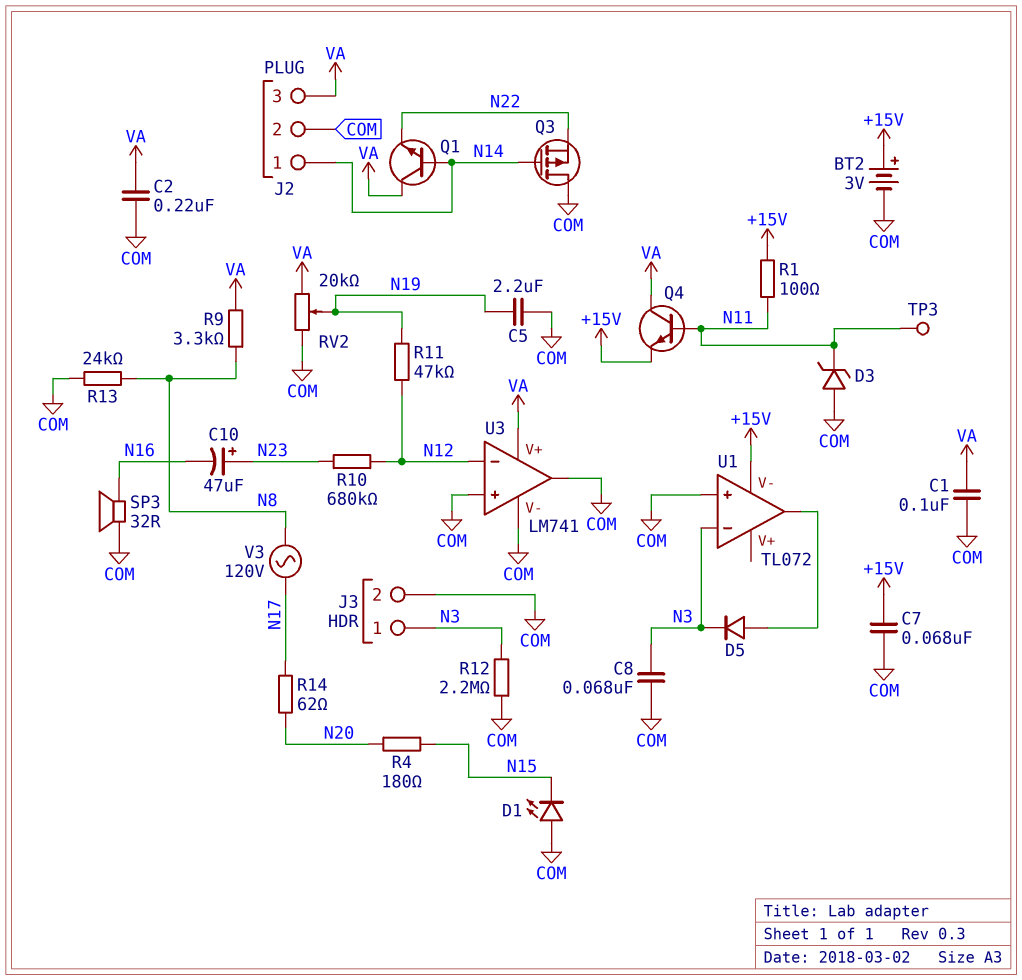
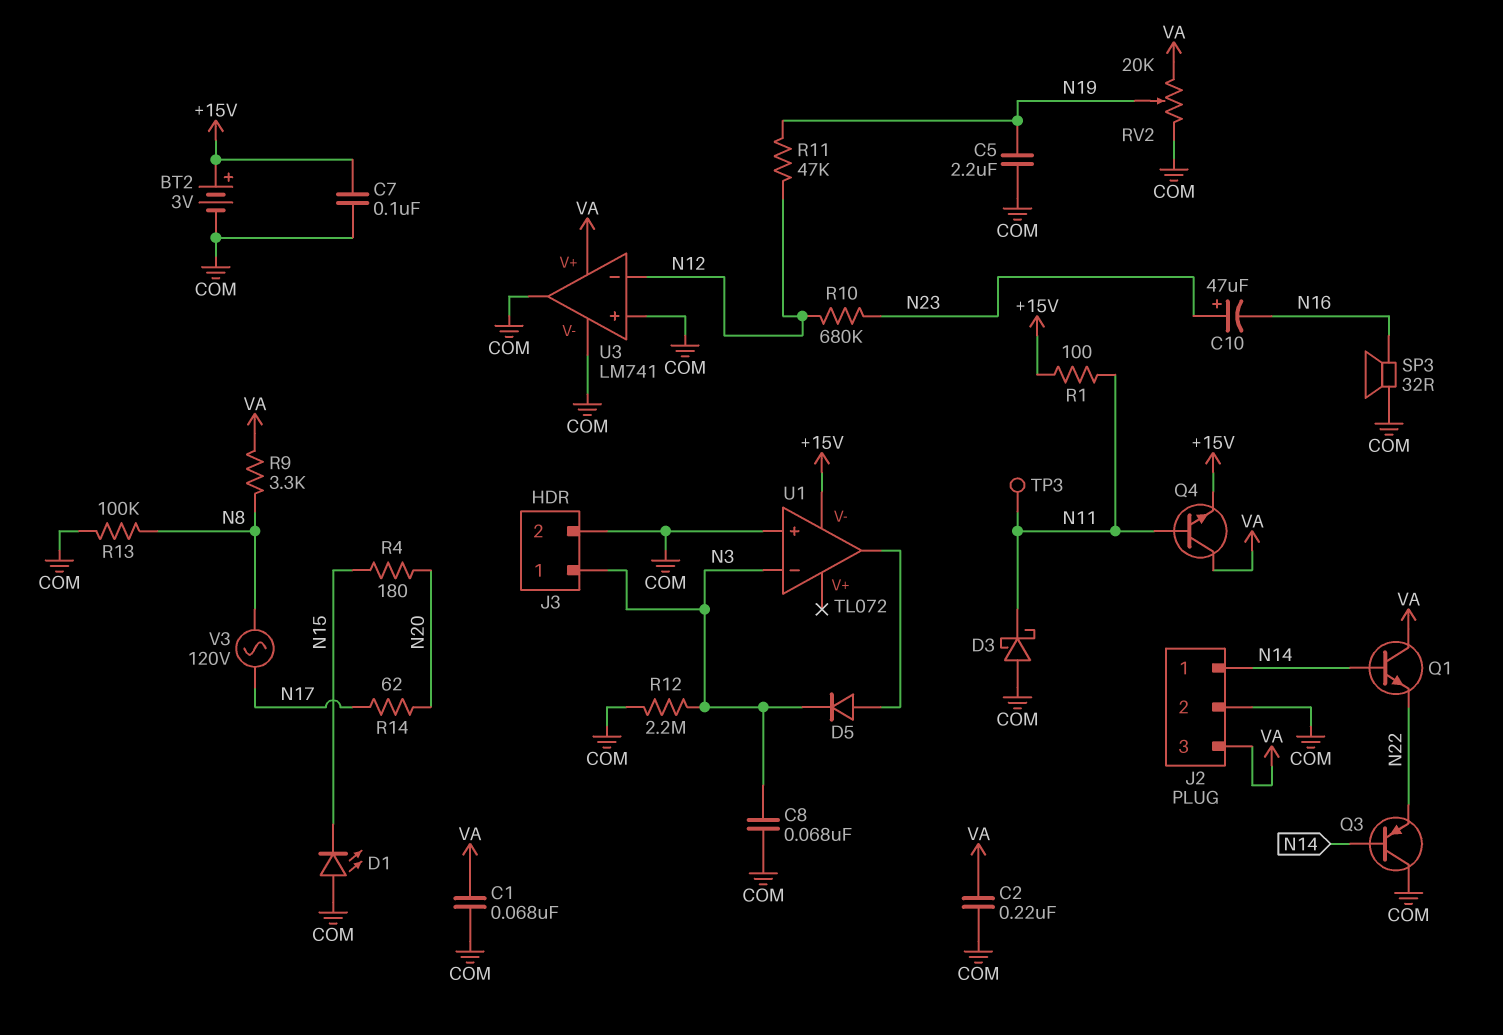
C1: 100nF (COM, VA) -> 68nF (COM, VA)
C7: 68nF (+15V, COM) -> 100nF (+15V, COM)
D3: zener (A COM, K N11) -> schottky (A COM, K N11)
Q3: PMOS (G N14, D COM, S N22) -> PNP (B N14, C COM, E N22)
R13: 24k (COM, N8) -> 100k (COM, N8)

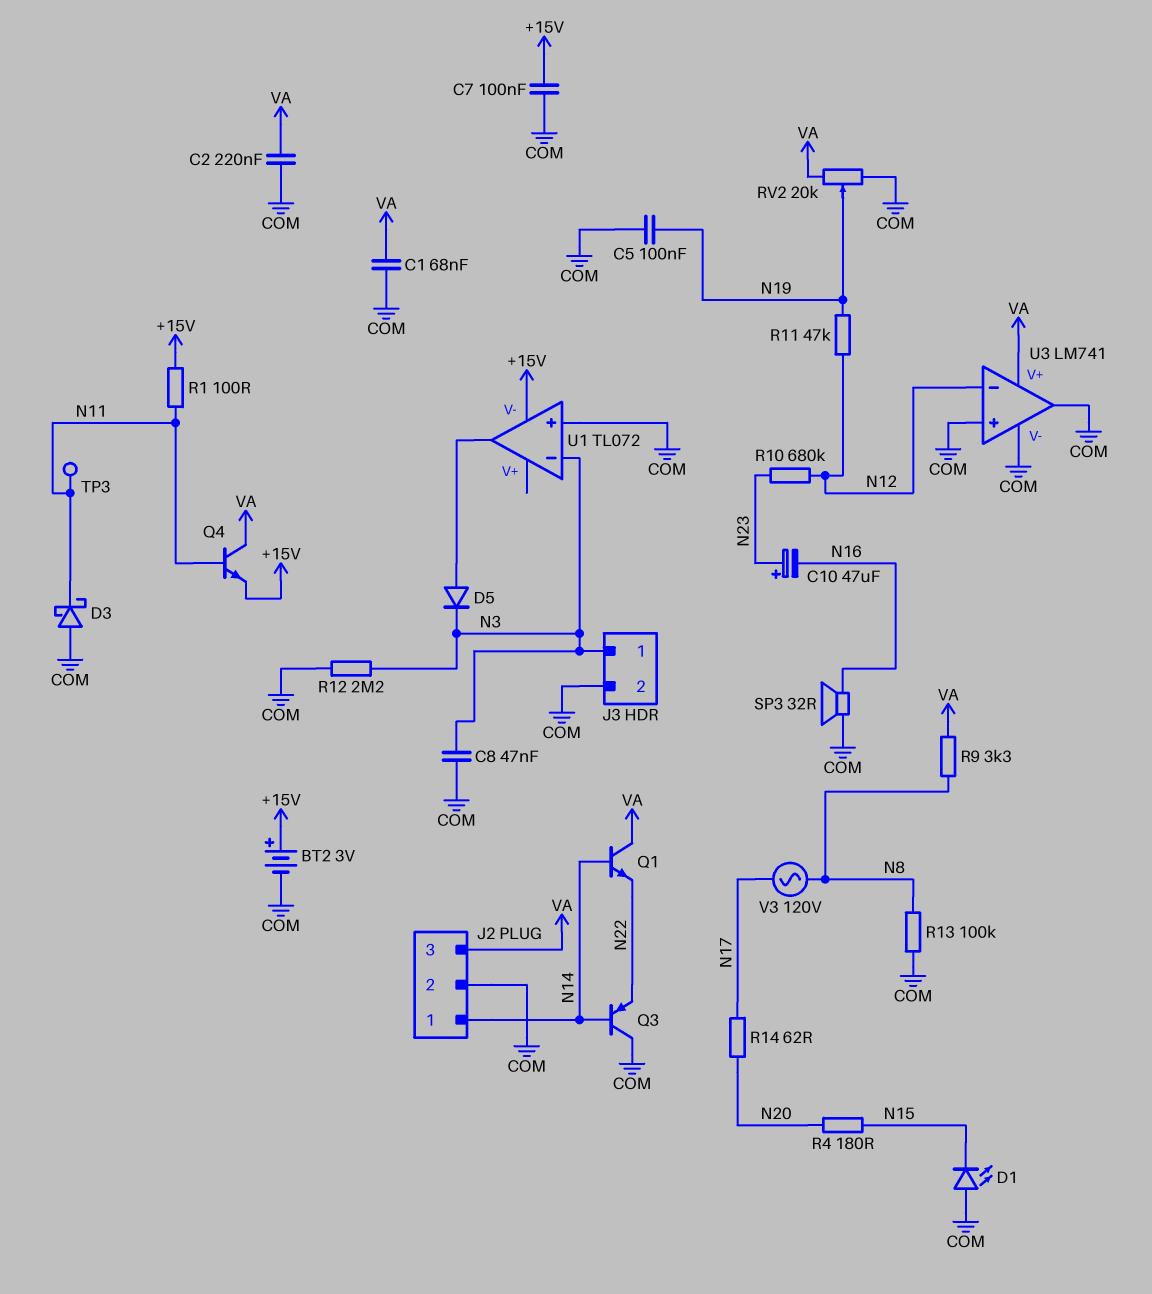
C5: 2.2uF (COM, N19) -> 100nF (COM, N19)
C8: 68nF (COM, N3) -> 47nF (COM, N3)

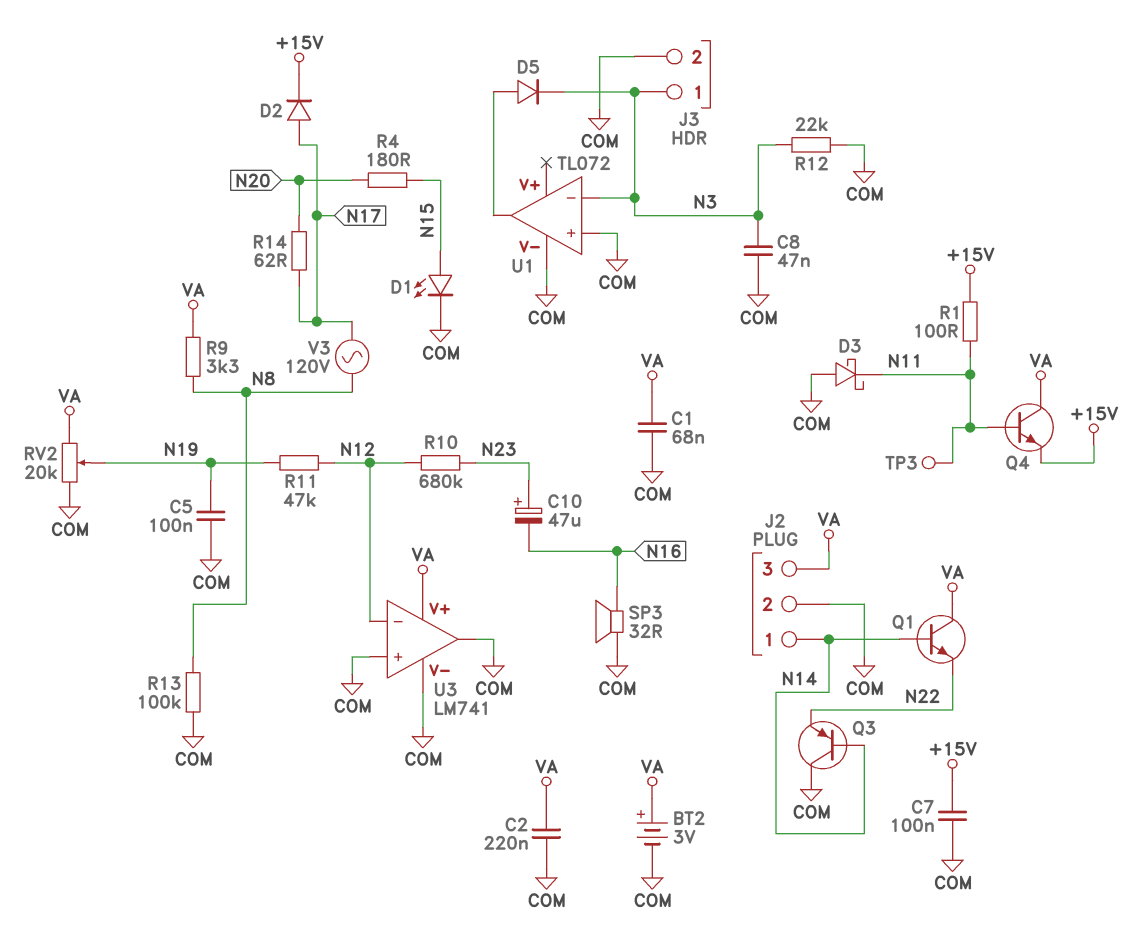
BT2: 3V (plus +15V, minus COM) -> 3V (plus VA, minus COM)
D1: LED (A COM, K N15) -> LED (A N15, K COM)
D2: none -> diode (A N17, K +15V)
R12: 2.2M (COM, N3) -> 22k (COM, N3)
U1 pin V-: +15V -> COM

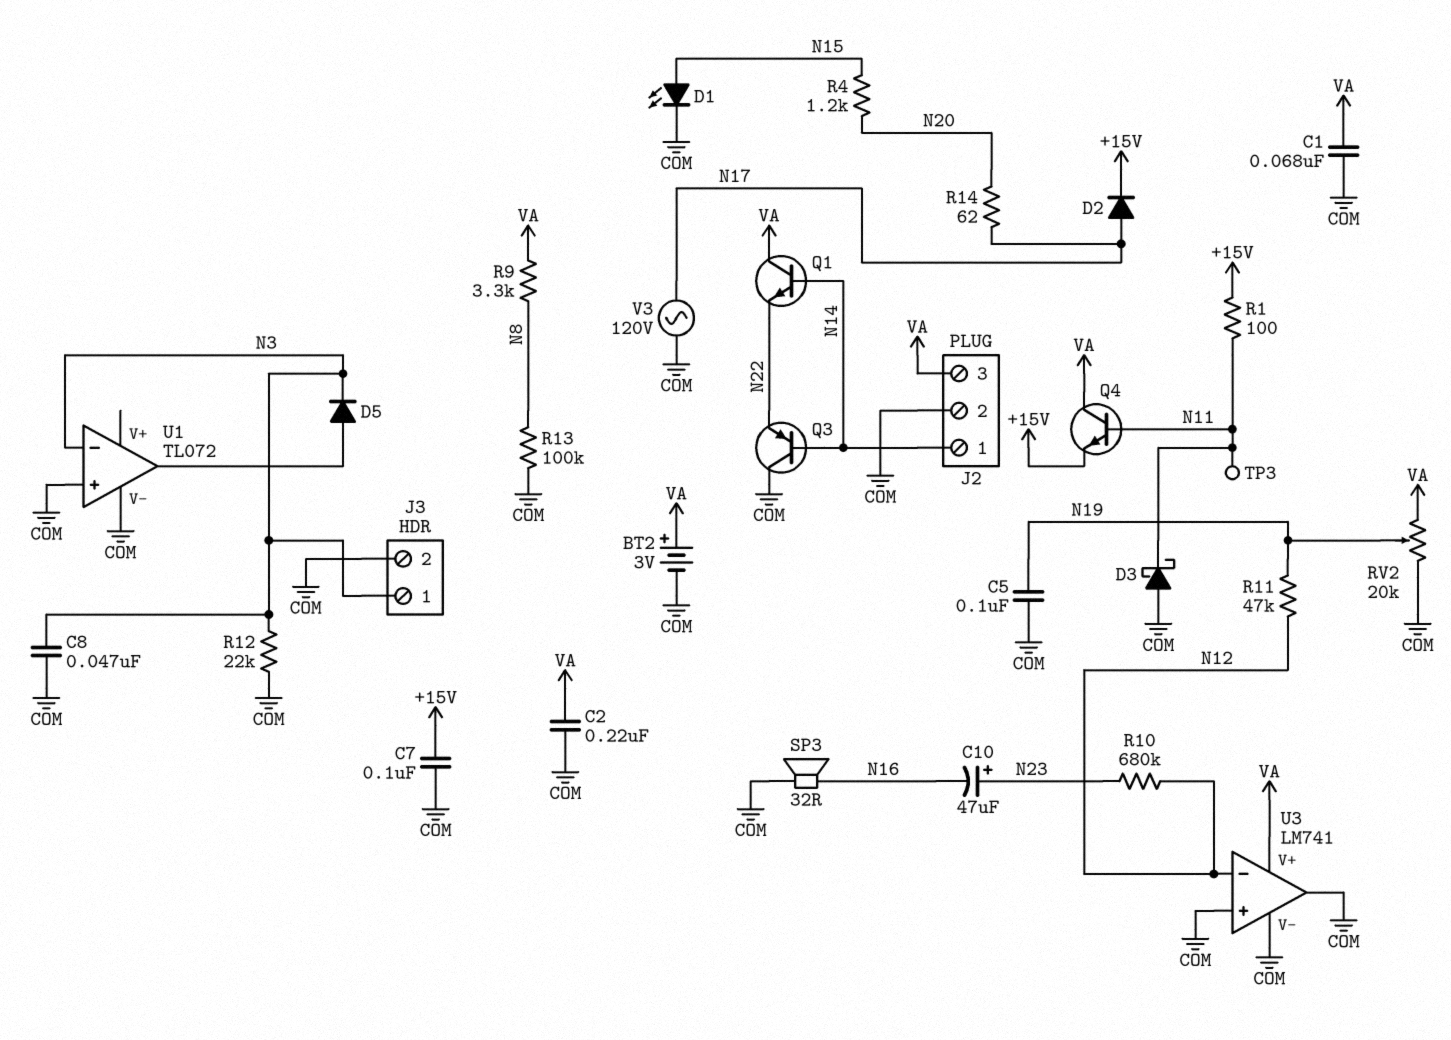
R4: 180 (N15, N20) -> 1.2k (N15, N20)
V3: AC 120V (N8, N17) -> AC 120V (COM, N17)

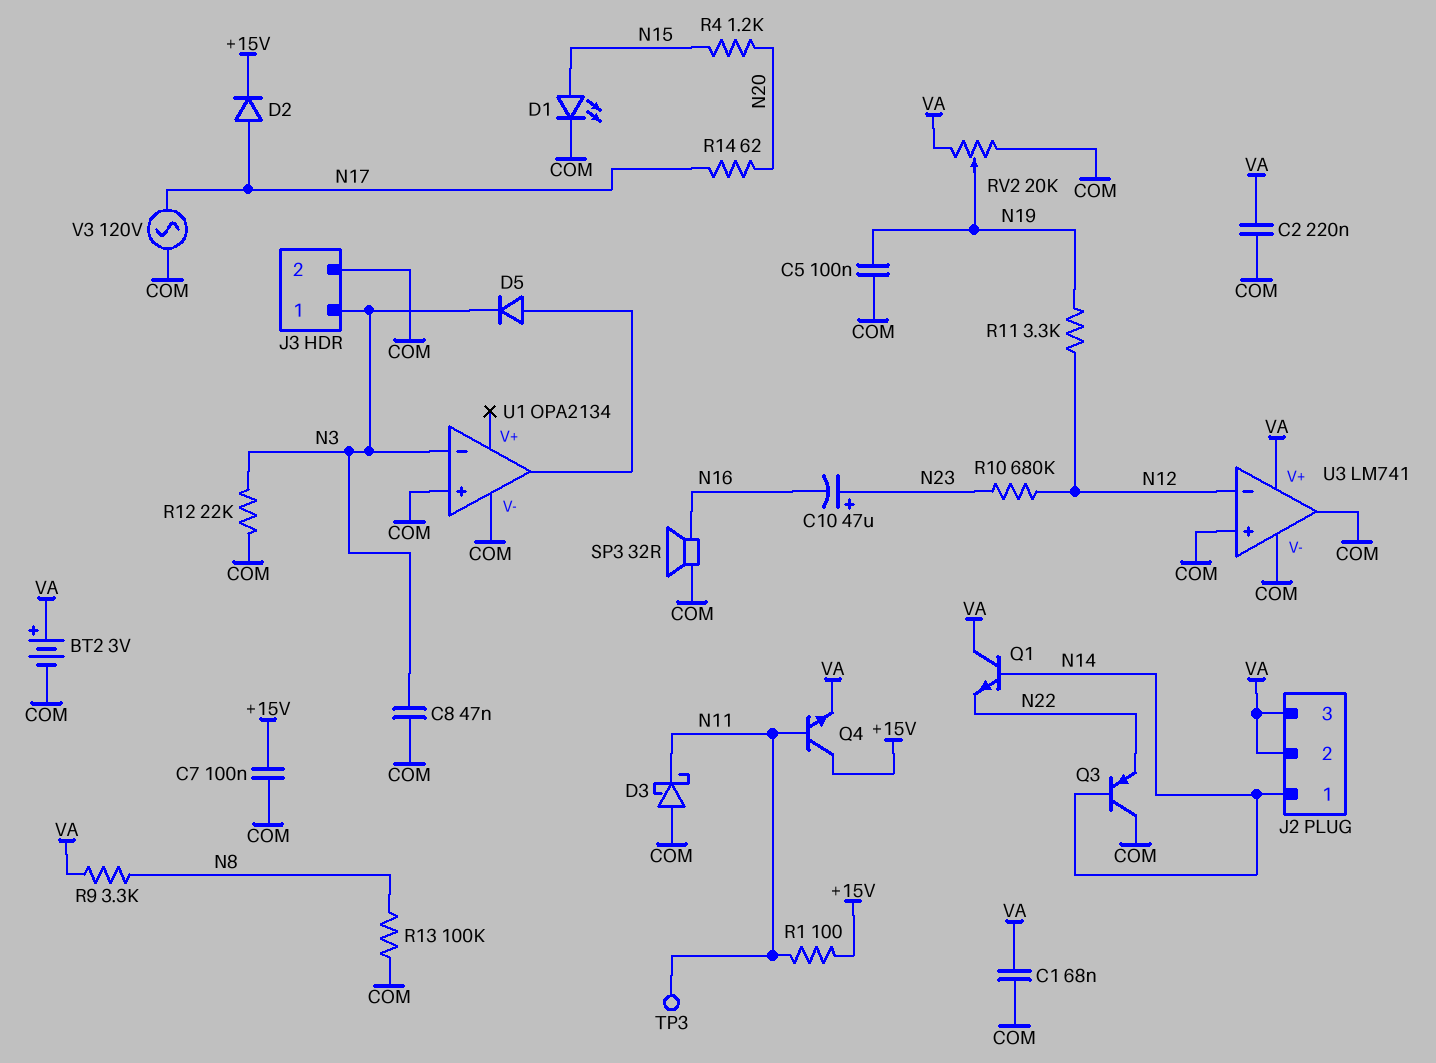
J2 pin 2: COM -> VA
Q4: NPN (B N11, C VA, E +15V) -> NPN (B N11, C +15V, E VA)
R11: 47k (N12, N19) -> 3.3k (N12, N19)
U1: TL072 -> OPA2134

